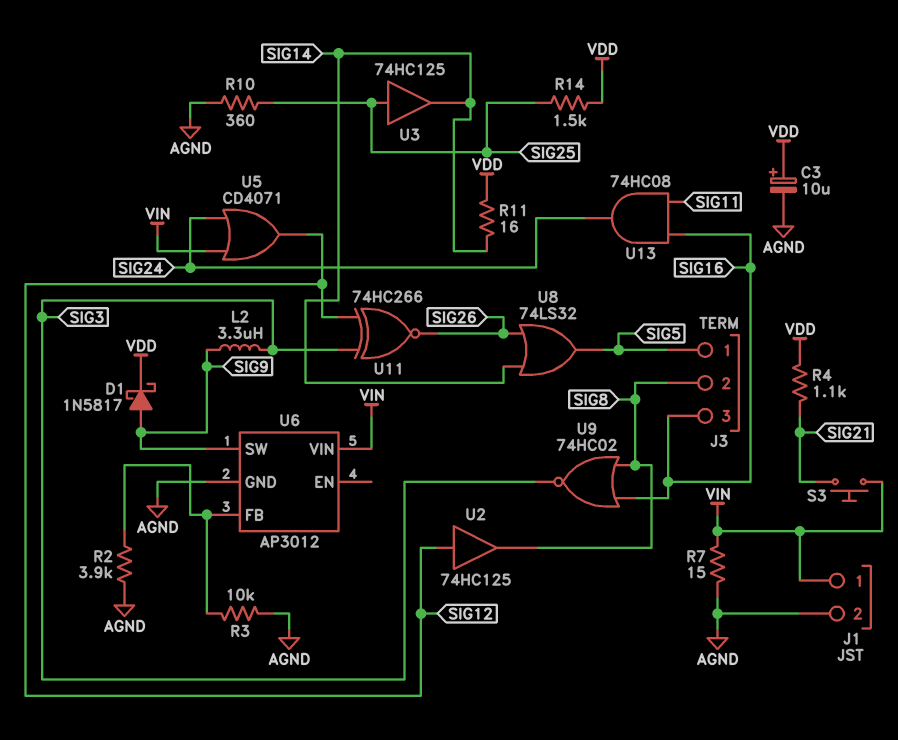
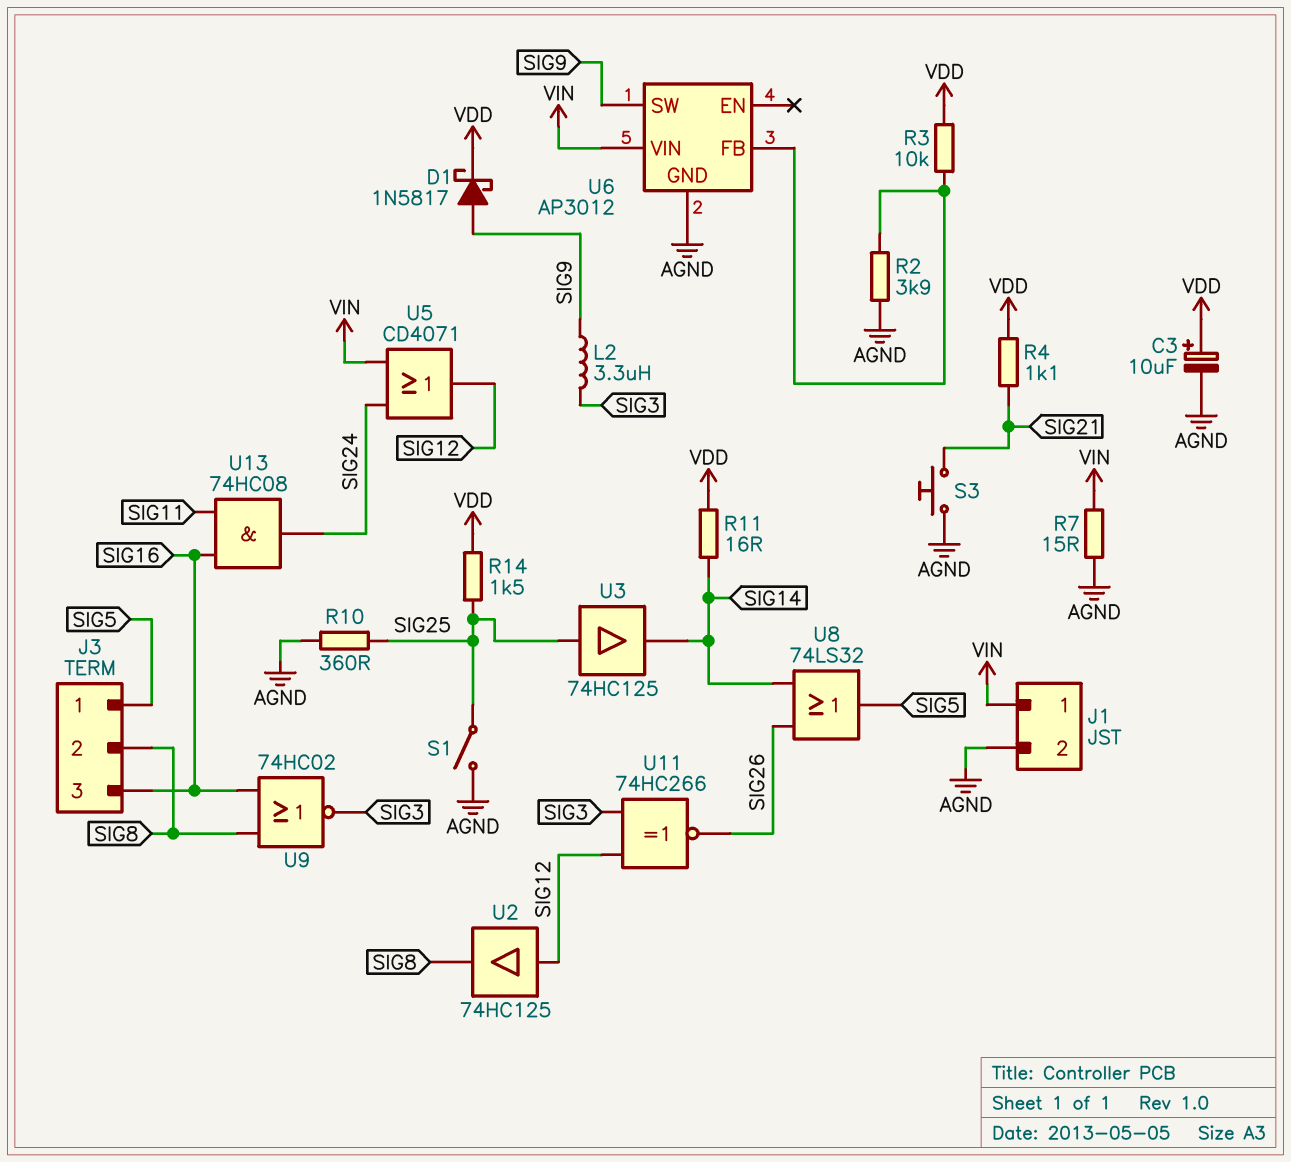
R3: 10k (AGND, U6/FB) -> 10k (U6/FB, VDD)
S1: none -> switch (AGND, SIG25)
S3: button (SIG21, VIN) -> button (AGND, SIG21)

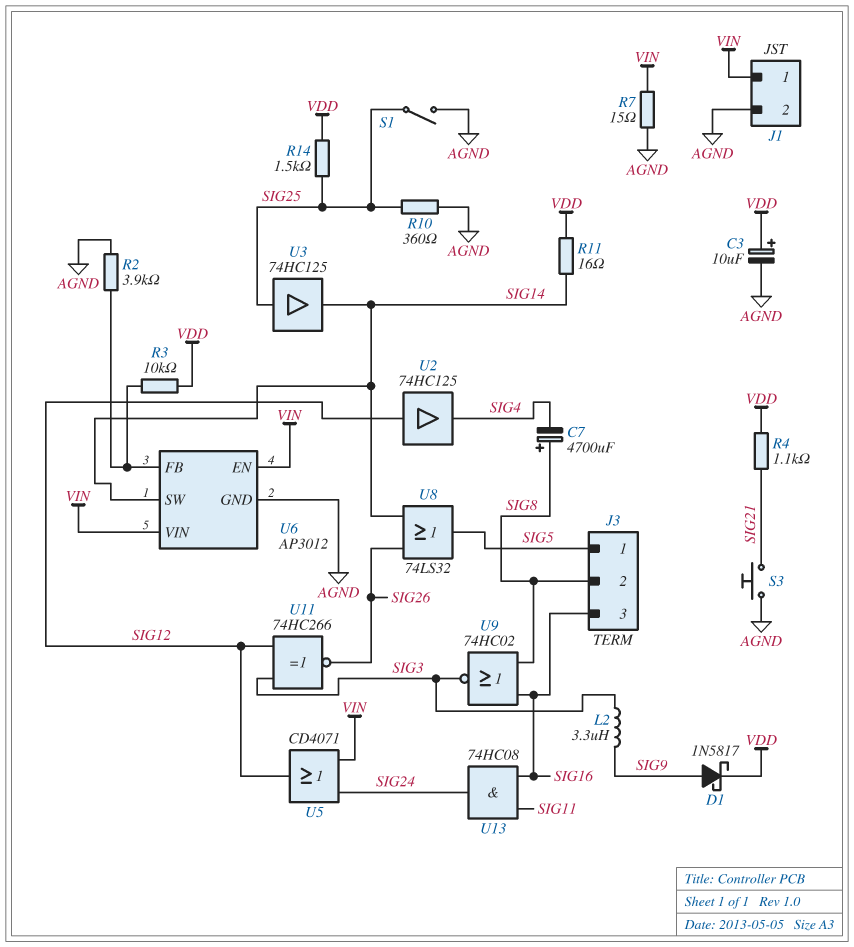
C7: none -> 4700uF (plus SIG8, minus SIG4)
U2: buffer 74HC125 (in SIG12, out SIG8) -> buffer 74HC125 (in SIG12, out SIG4)
U6 pin EN: none -> VIN
U6 pin SW: SIG9 -> SIG14

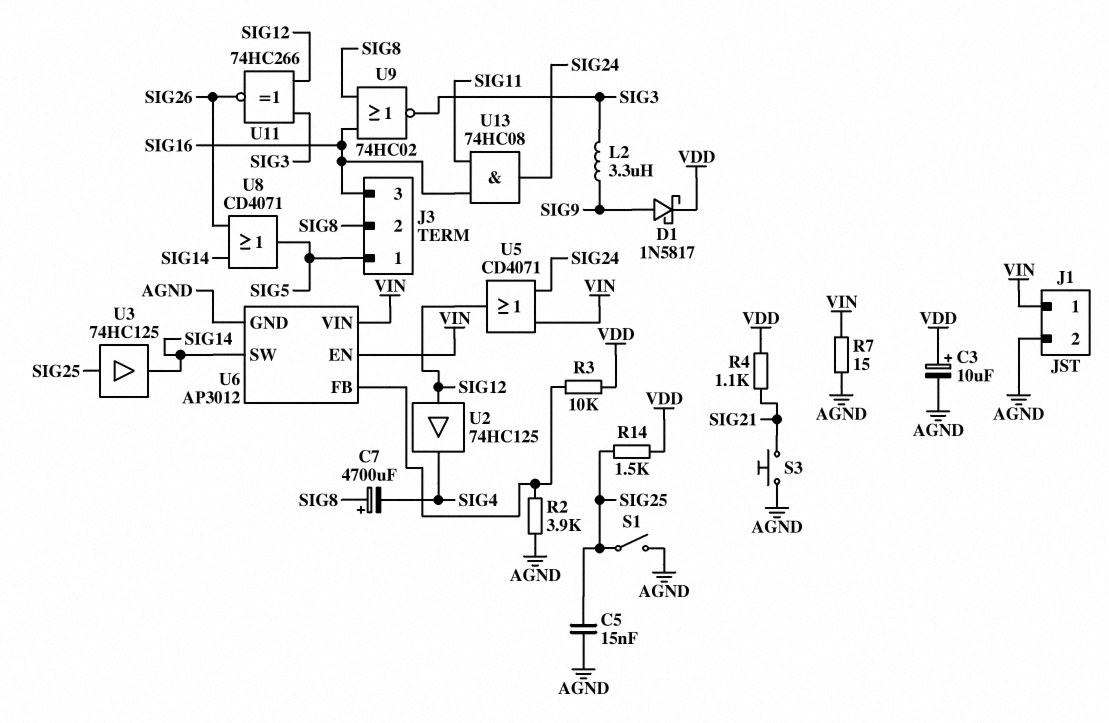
C5: none -> 15nF (AGND, SIG25)
R10: 360 (AGND, SIG25) -> none
R11: 16 (SIG14, VDD) -> none
U8: OR 74LS32 (in SIG14, in SIG26, out SIG5) -> OR CD4071 (in SIG14, in SIG26, out SIG5)

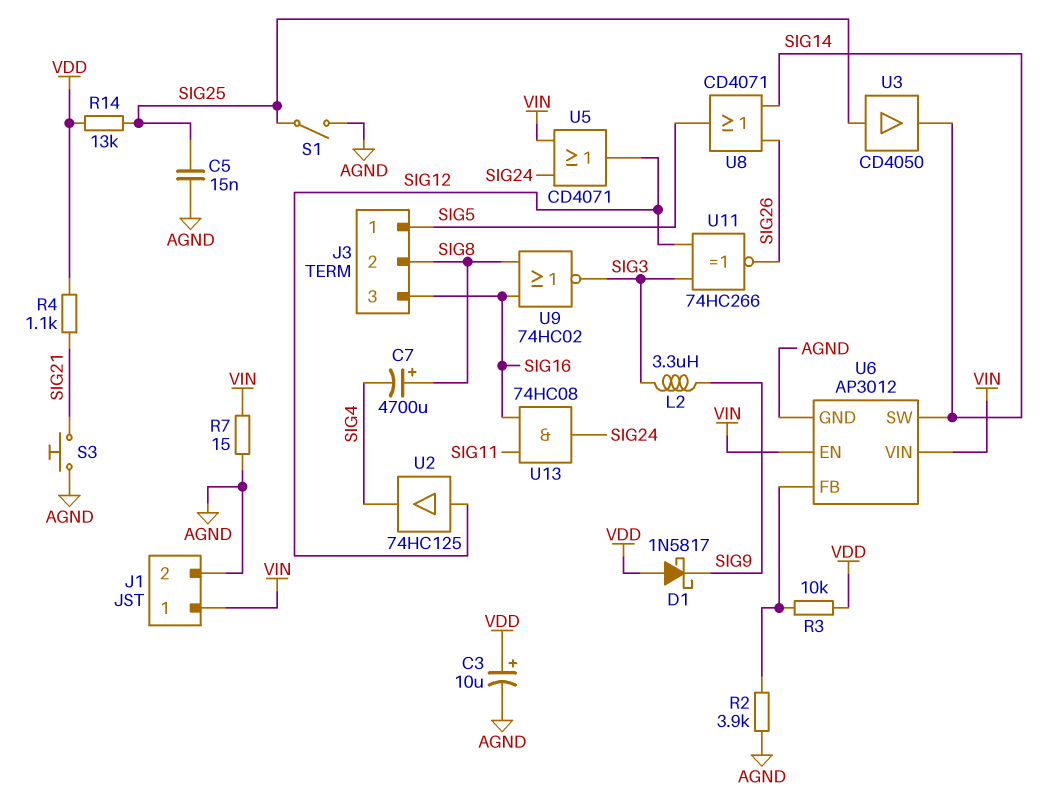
D1: schottky 1N5817 (A SIG9, K VDD) -> schottky 1N5817 (A VDD, K SIG9)
R14: 1.5k (SIG25, VDD) -> 13k (SIG25, VDD)
U3: buffer 74HC125 (in SIG25, out SIG14) -> buffer CD4050 (in SIG25, out SIG14)

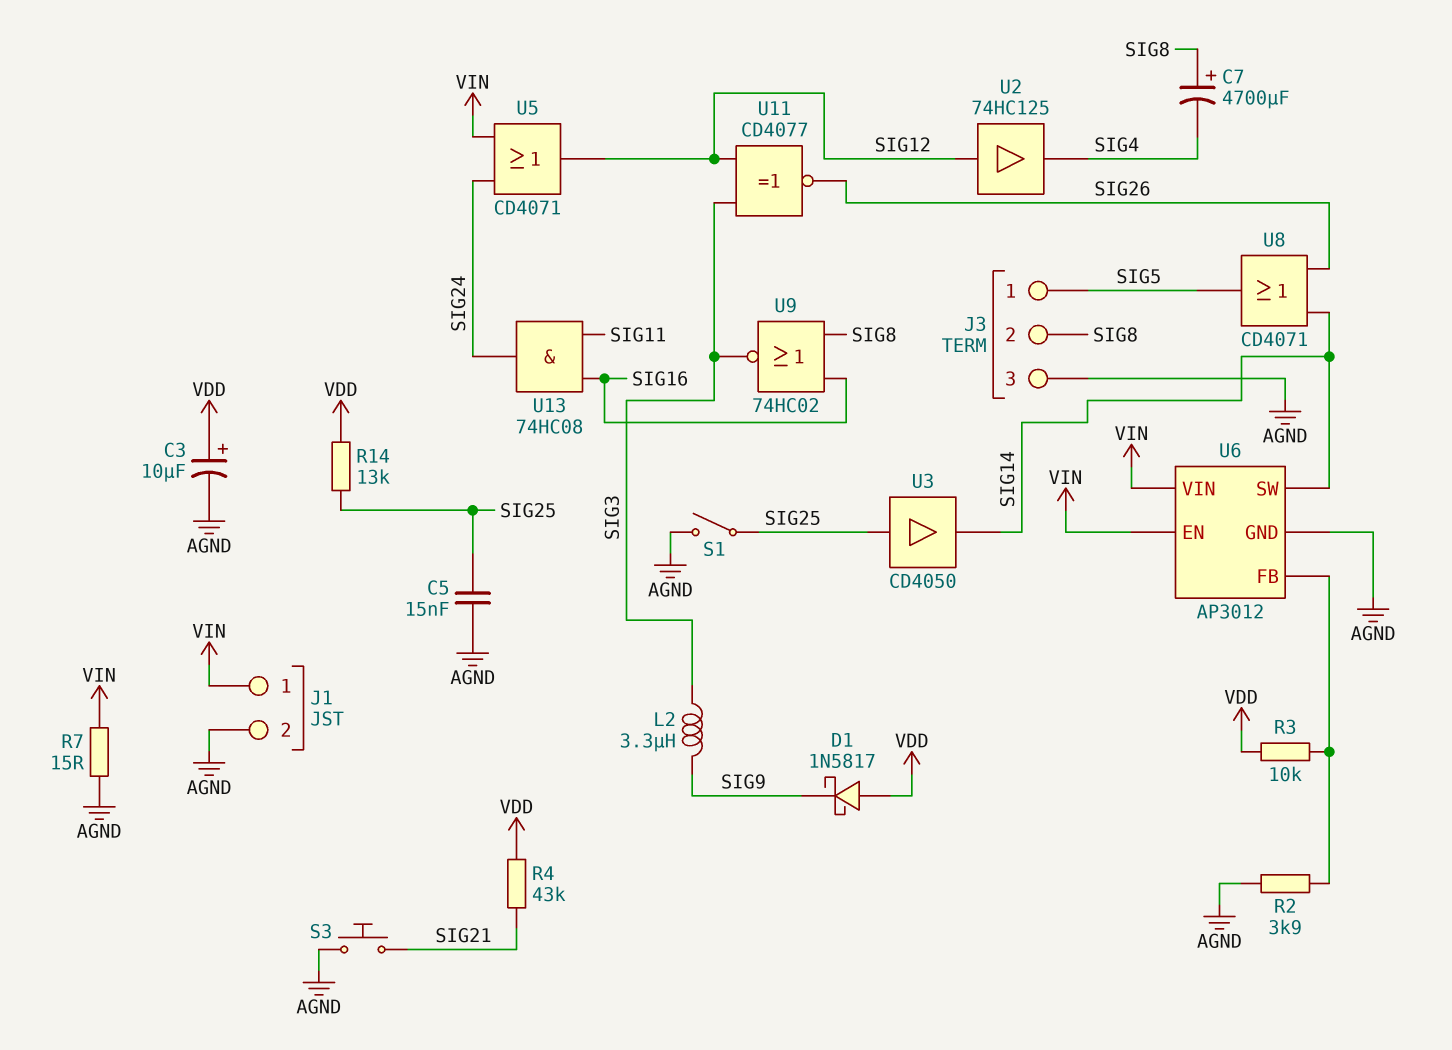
J3 pin 3: SIG16 -> AGND
R4: 1.1k (SIG21, VDD) -> 43k (SIG21, VDD)
U11: XNOR 74HC266 (in SIG3, in SIG12, out SIG26) -> XNOR CD4077 (in SIG3, in SIG12, out SIG26)

